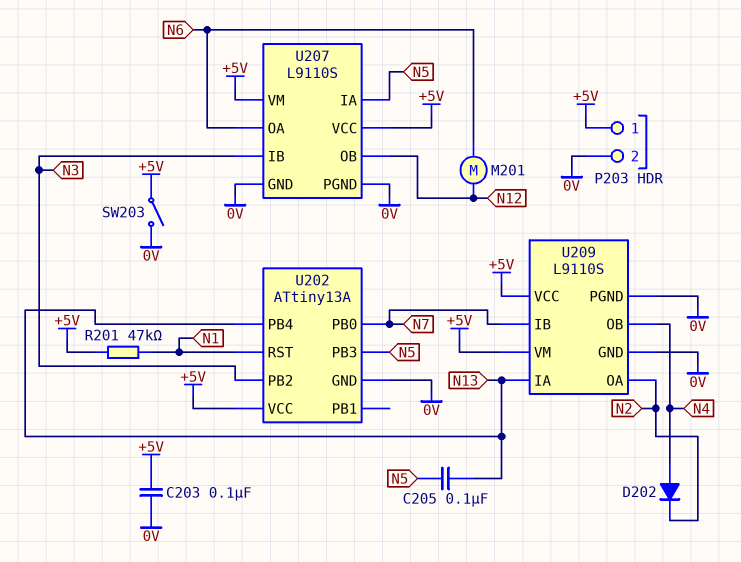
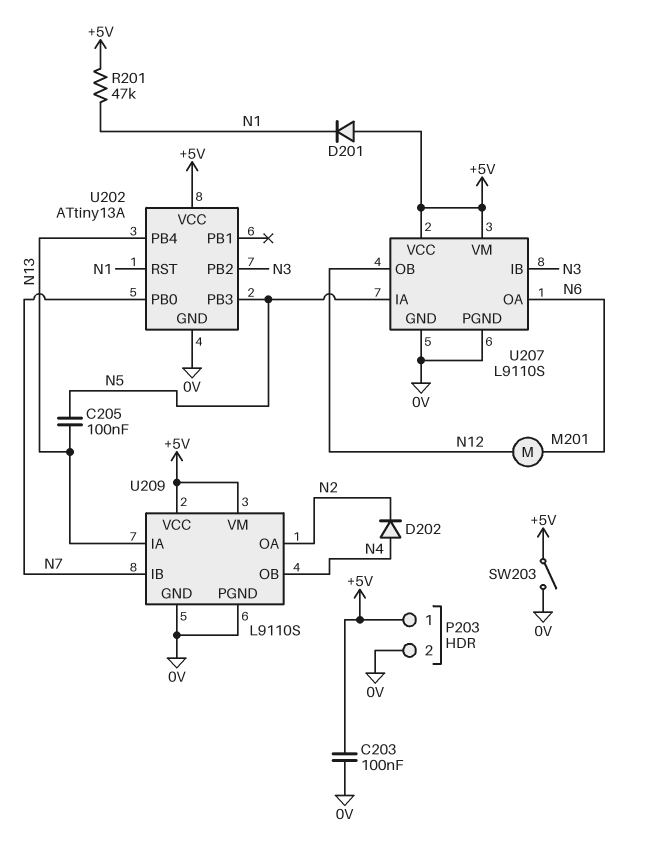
D201: none -> diode (A +5V, K N1)

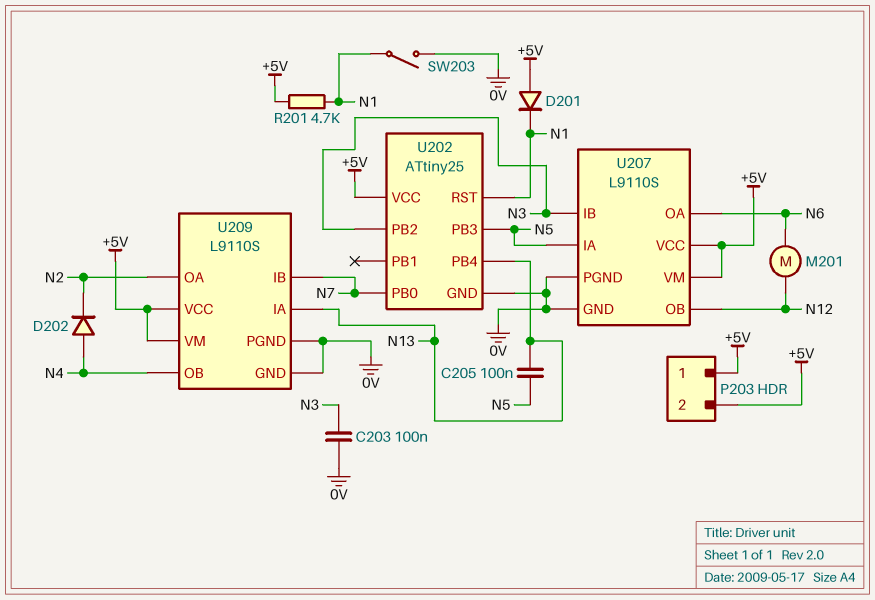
C203: 100nF (+5V, 0V) -> 100nF (0V, N3)
P203 pin 2: 0V -> +5V
R201: 47k (+5V, N1) -> 4.7k (+5V, N1)
SW203: switch (+5V, 0V) -> switch (0V, N1)
U202: ATtiny13A -> ATtiny25

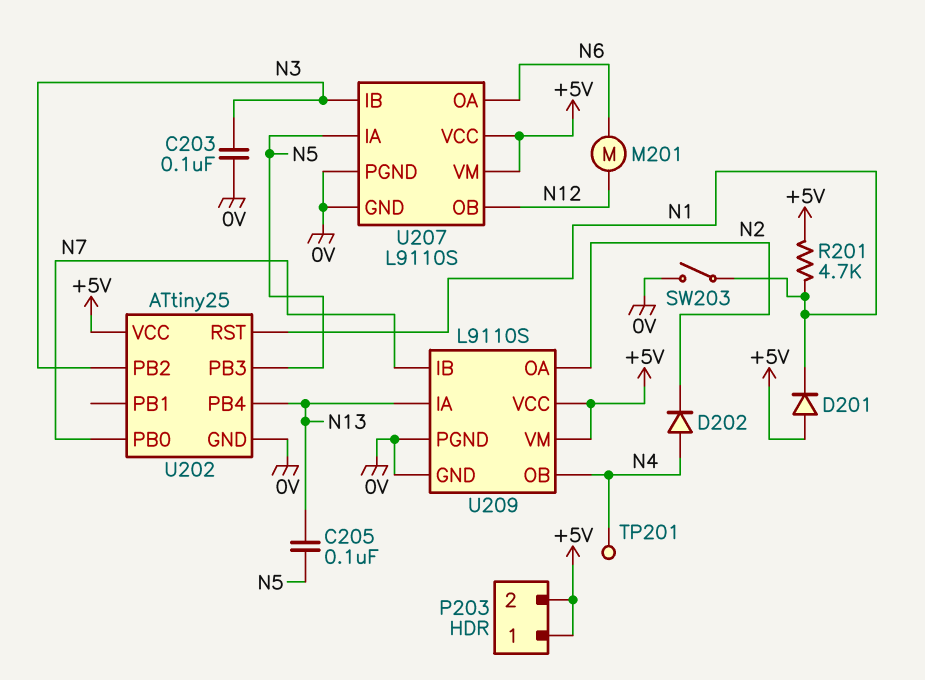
TP201: none -> test point (N4)

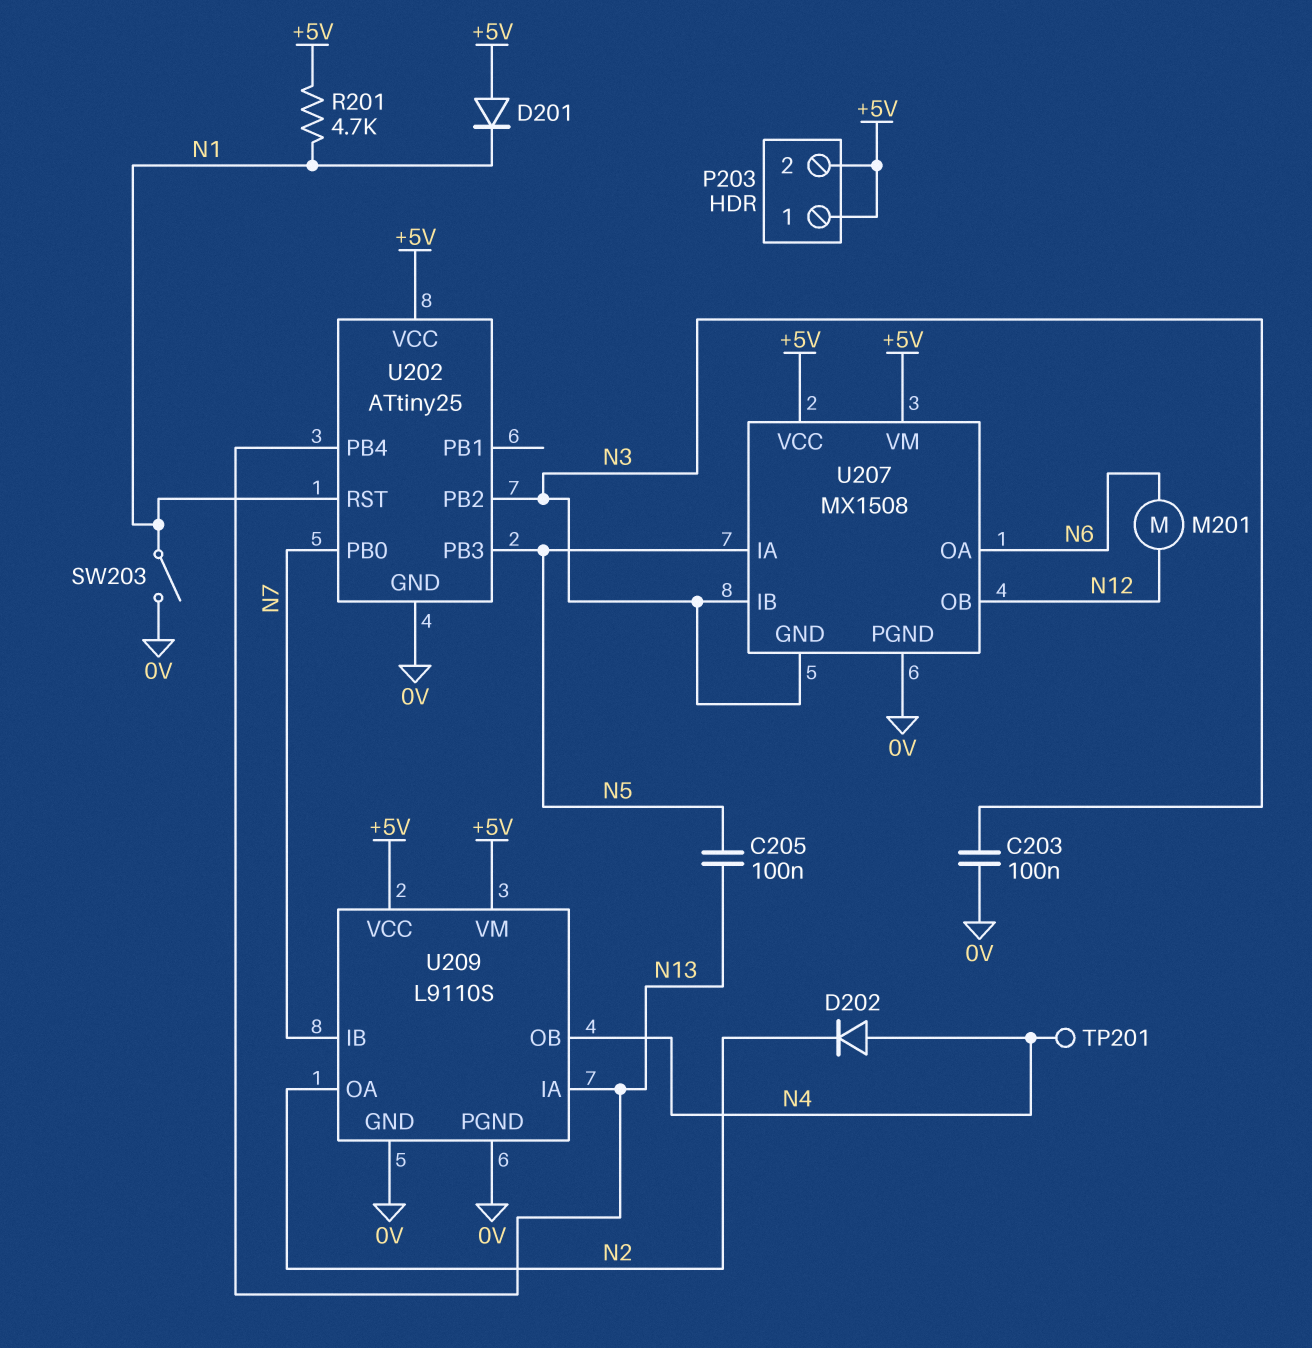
U207: L9110S -> MX1508
U207 pin GND: 0V -> N3

